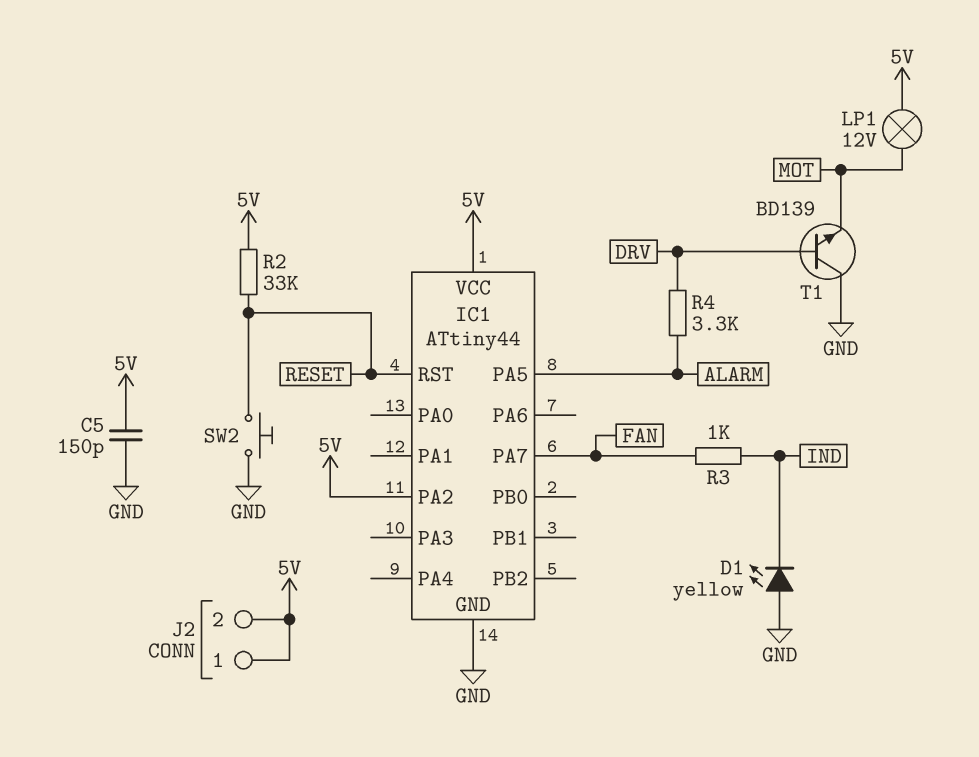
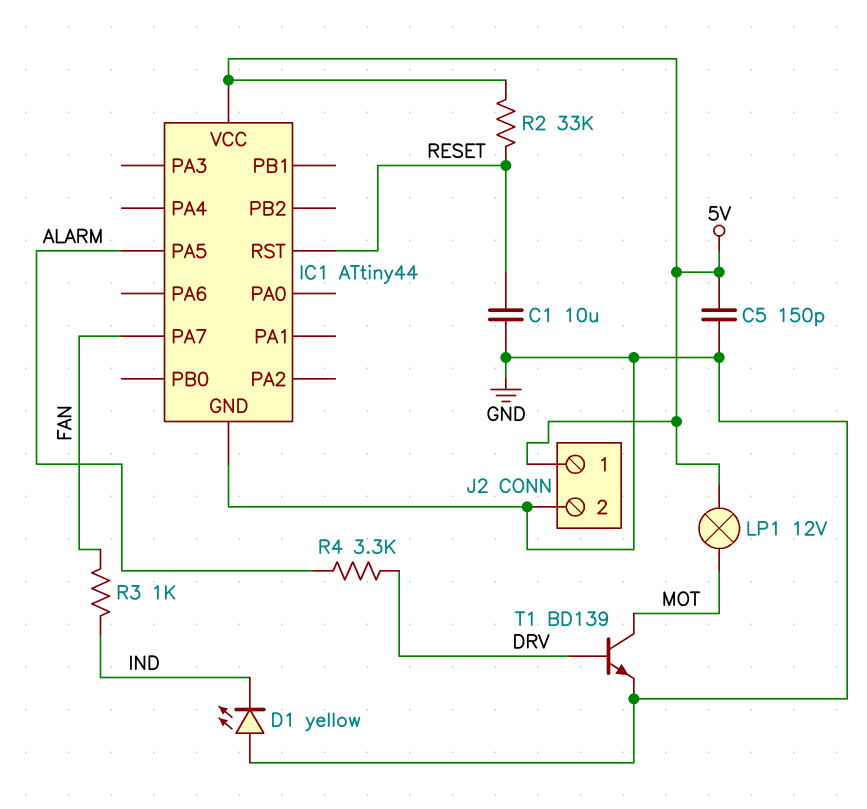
C1: none -> 10uF (GND, RESET)
IC1 pin PA2: 5V -> none
J2 pin 2: 5V -> GND
SW2: button (GND, RESET) -> none
T1: NPN BD139 (B DRV, C GND, E MOT) -> NPN BD139 (B DRV, C MOT, E GND)

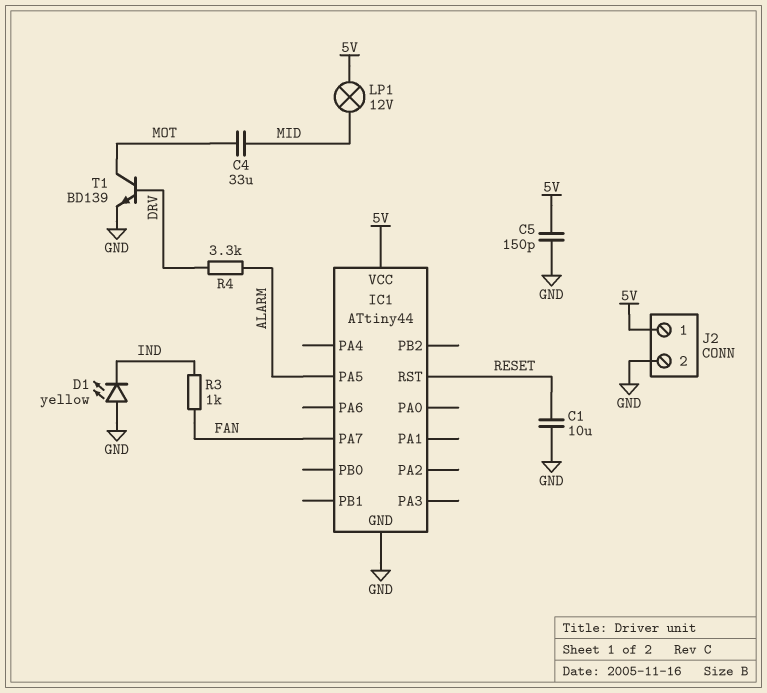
C4: none -> 33uF (MID, MOT)
LP1: lamp 12V (5V, MOT) -> lamp 12V (5V, MID)
R2: 33k (5V, RESET) -> none

